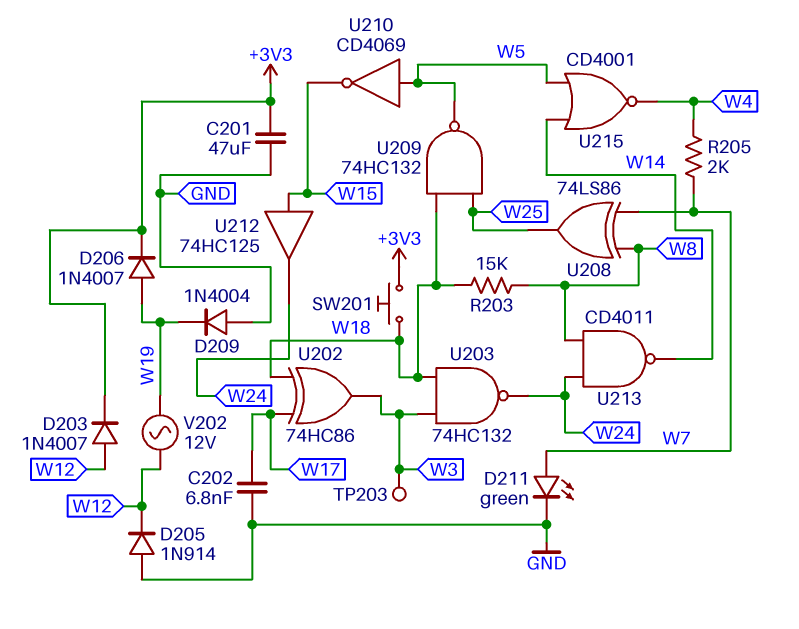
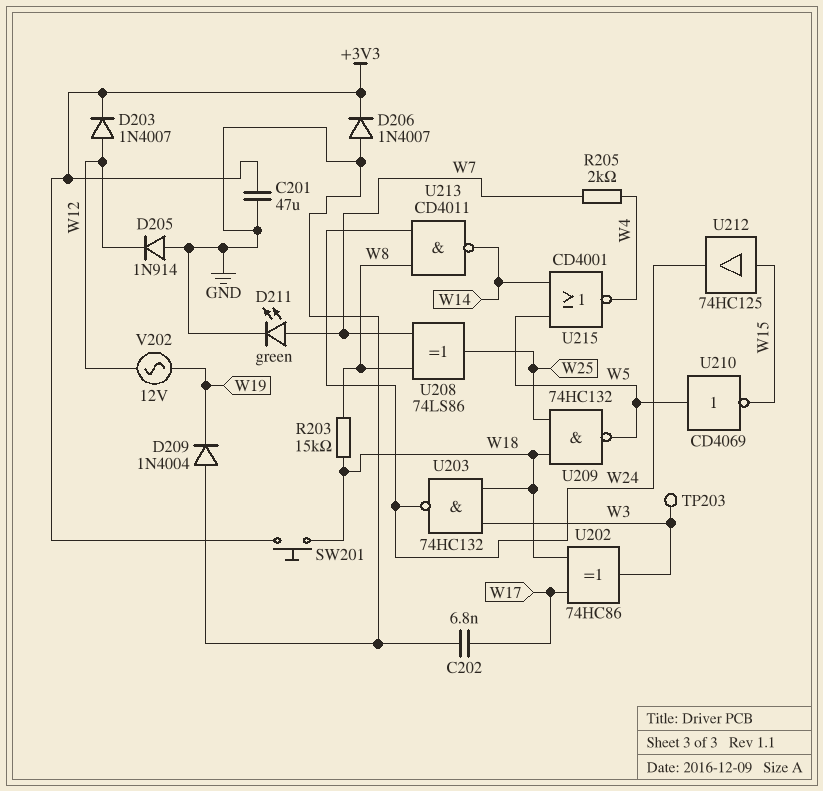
D206: diode 1N4007 (A W19, K +3V3) -> diode 1N4007 (A GND, K +3V3)

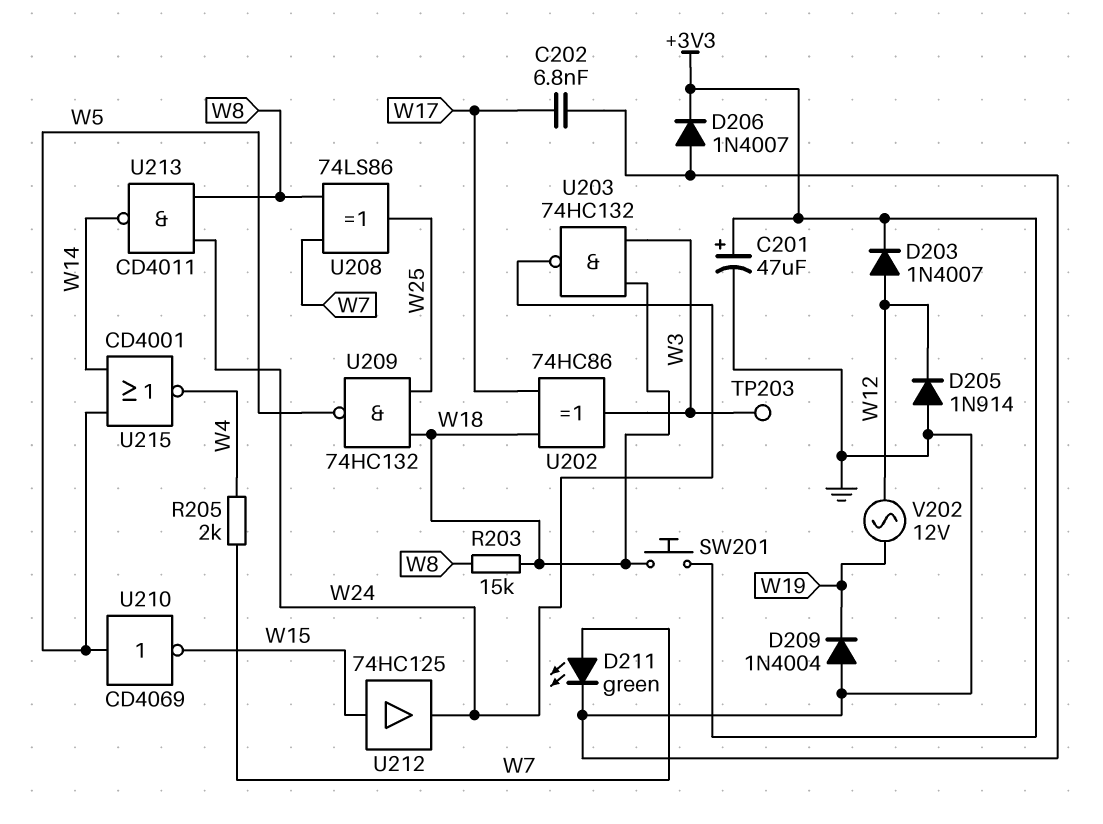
C201: 47uF (+3V3, GND) -> 47uF (plus +3V3, minus GND)

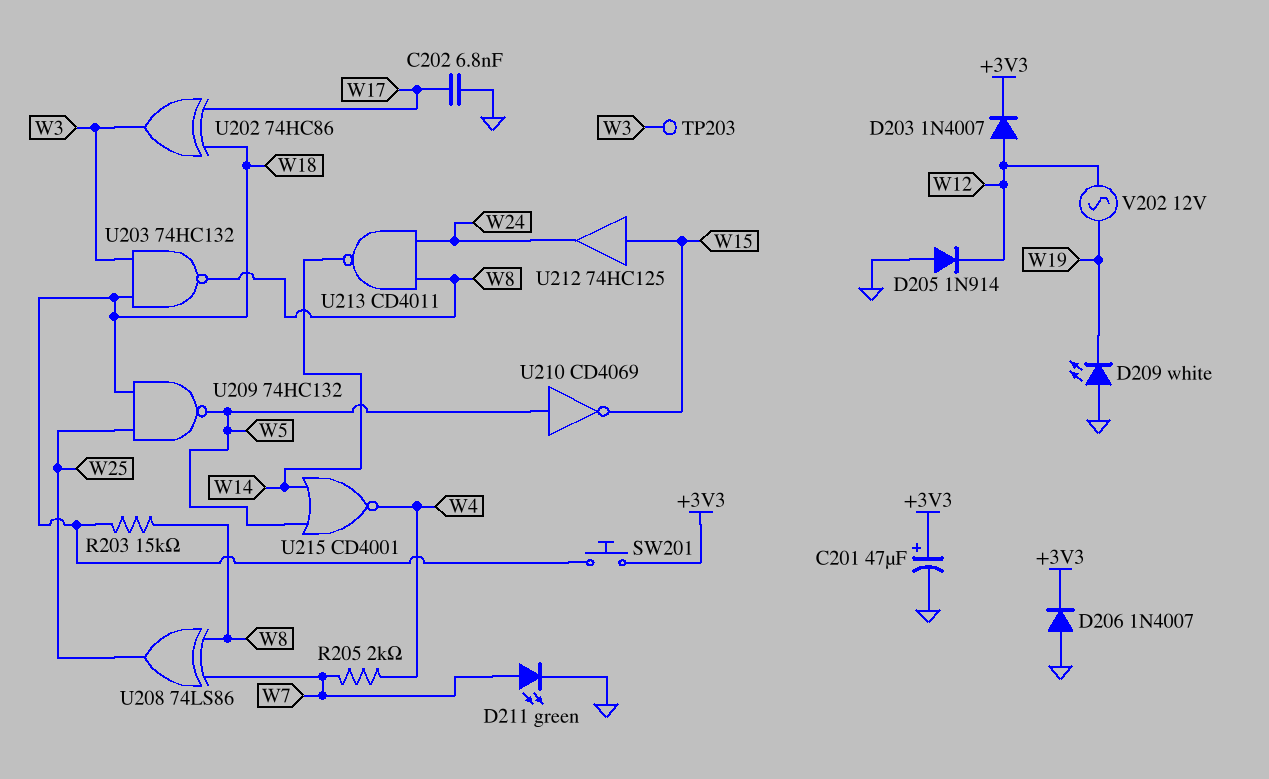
D209: diode 1N4004 (A GND, K W19) -> LED white (A GND, K W19)
U203: NAND 74HC132 (in W3, in W18, out W24) -> NAND 74HC132 (in W3, in W18, out W8)

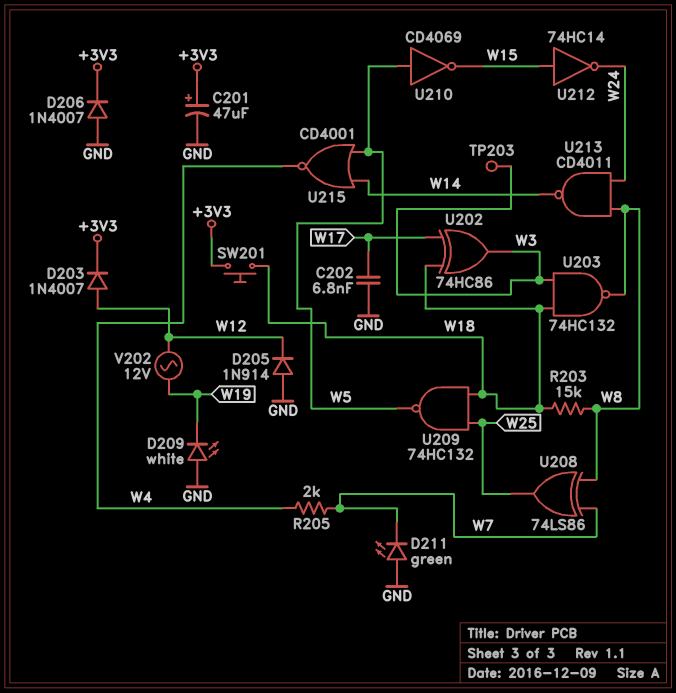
D211: LED green (A W7, K GND) -> LED green (A GND, K W7)
U212: buffer 74HC125 (in W15, out W24) -> NOT 74HC14 (in W15, out W24)

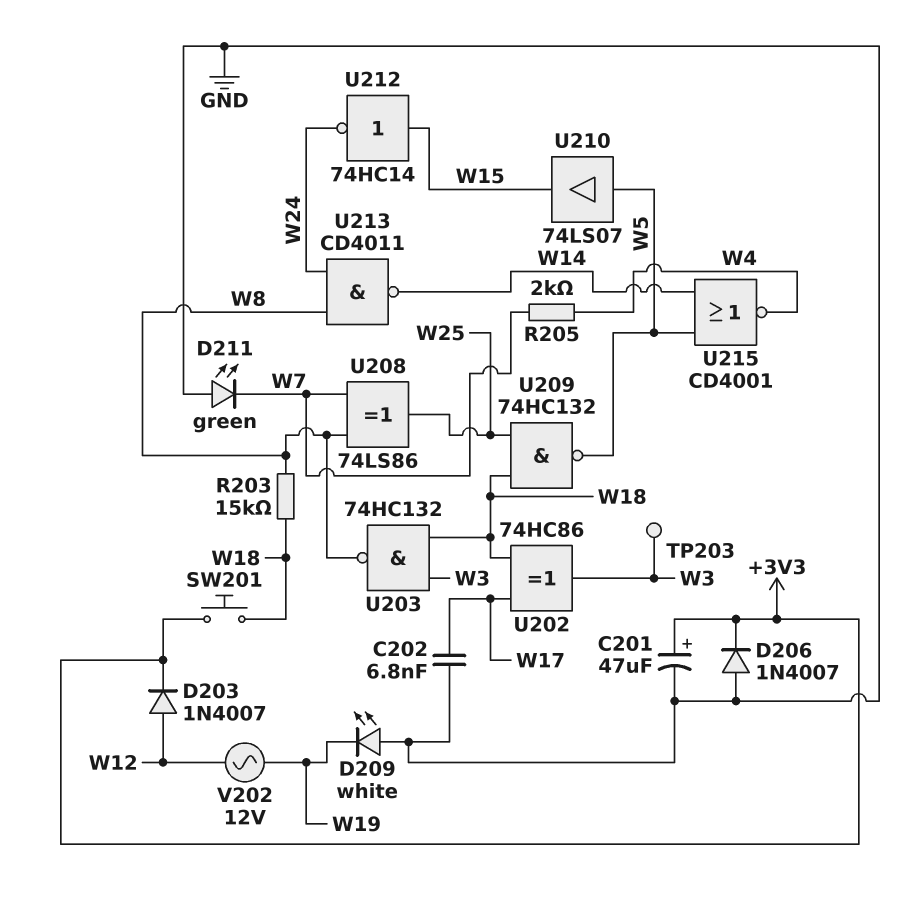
D205: diode 1N914 (A GND, K W12) -> none
U210: NOT CD4069 (in W5, out W15) -> buffer 74LS07 (in W5, out W15)

